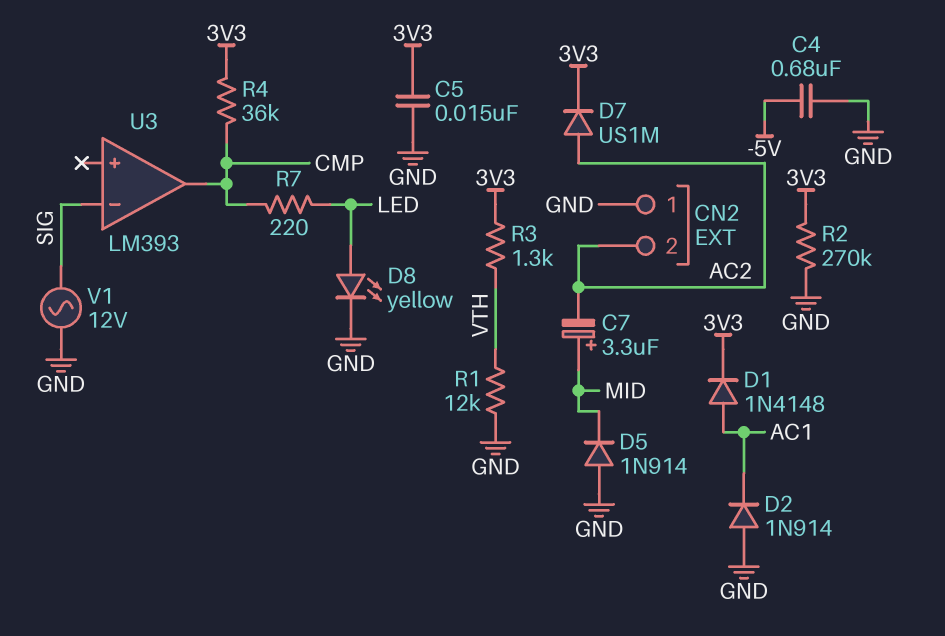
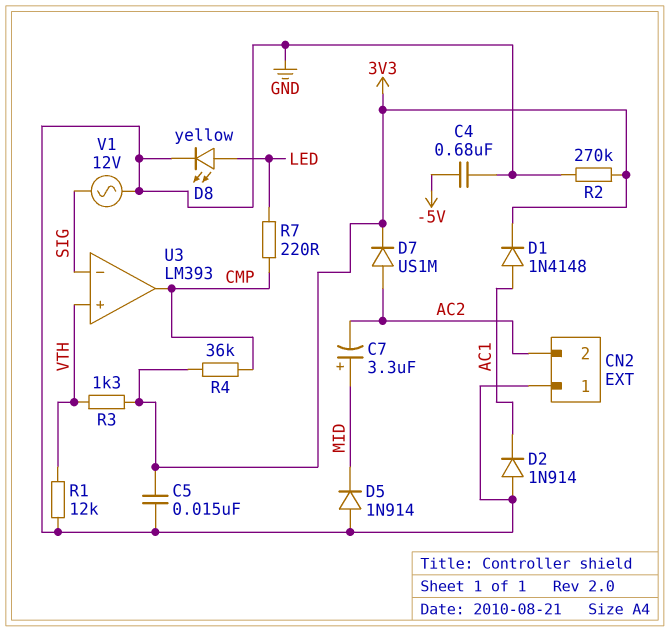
U3 pin in+: none -> VTH

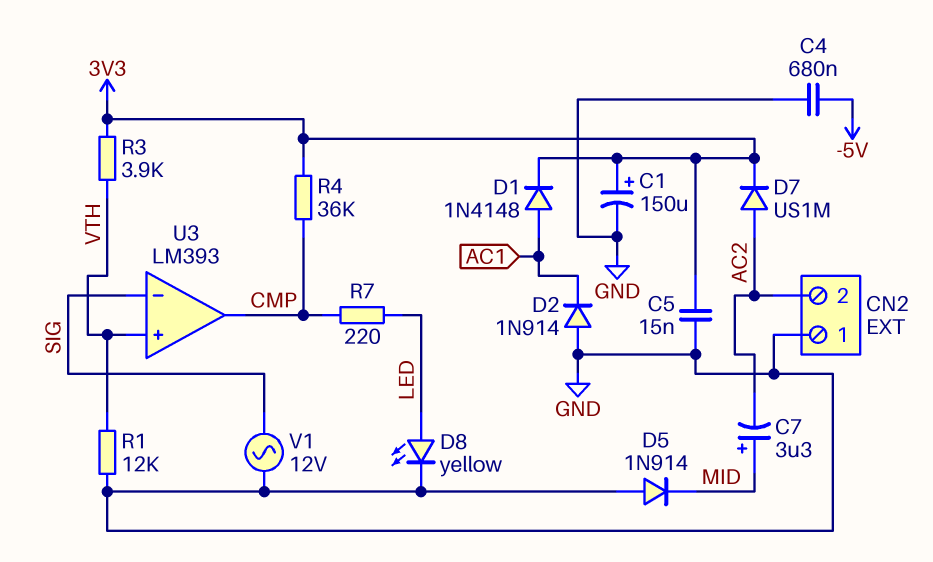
C1: none -> 150uF (plus 3V3, minus GND)
R2: 270k (3V3, GND) -> none
R3: 1.3k (3V3, VTH) -> 3.9k (3V3, VTH)

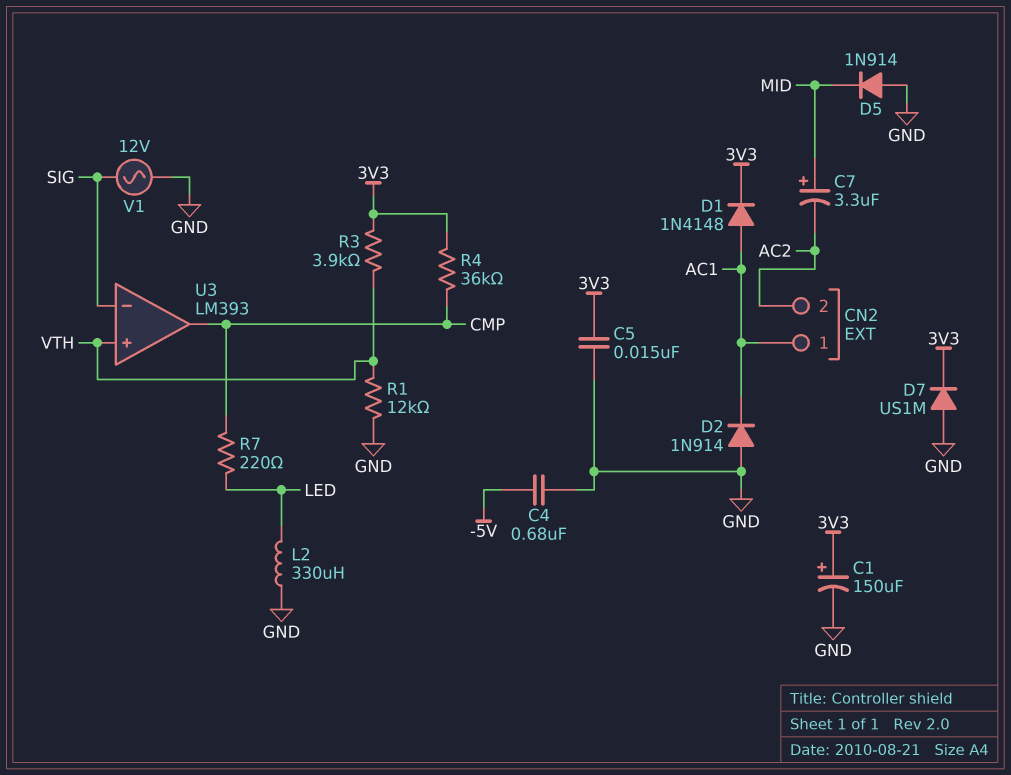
CN2 pin 1: GND -> AC1
D7: diode US1M (A AC2, K 3V3) -> diode US1M (A GND, K 3V3)
D8: LED yellow (A LED, K GND) -> none
L2: none -> 330uH (GND, LED)

